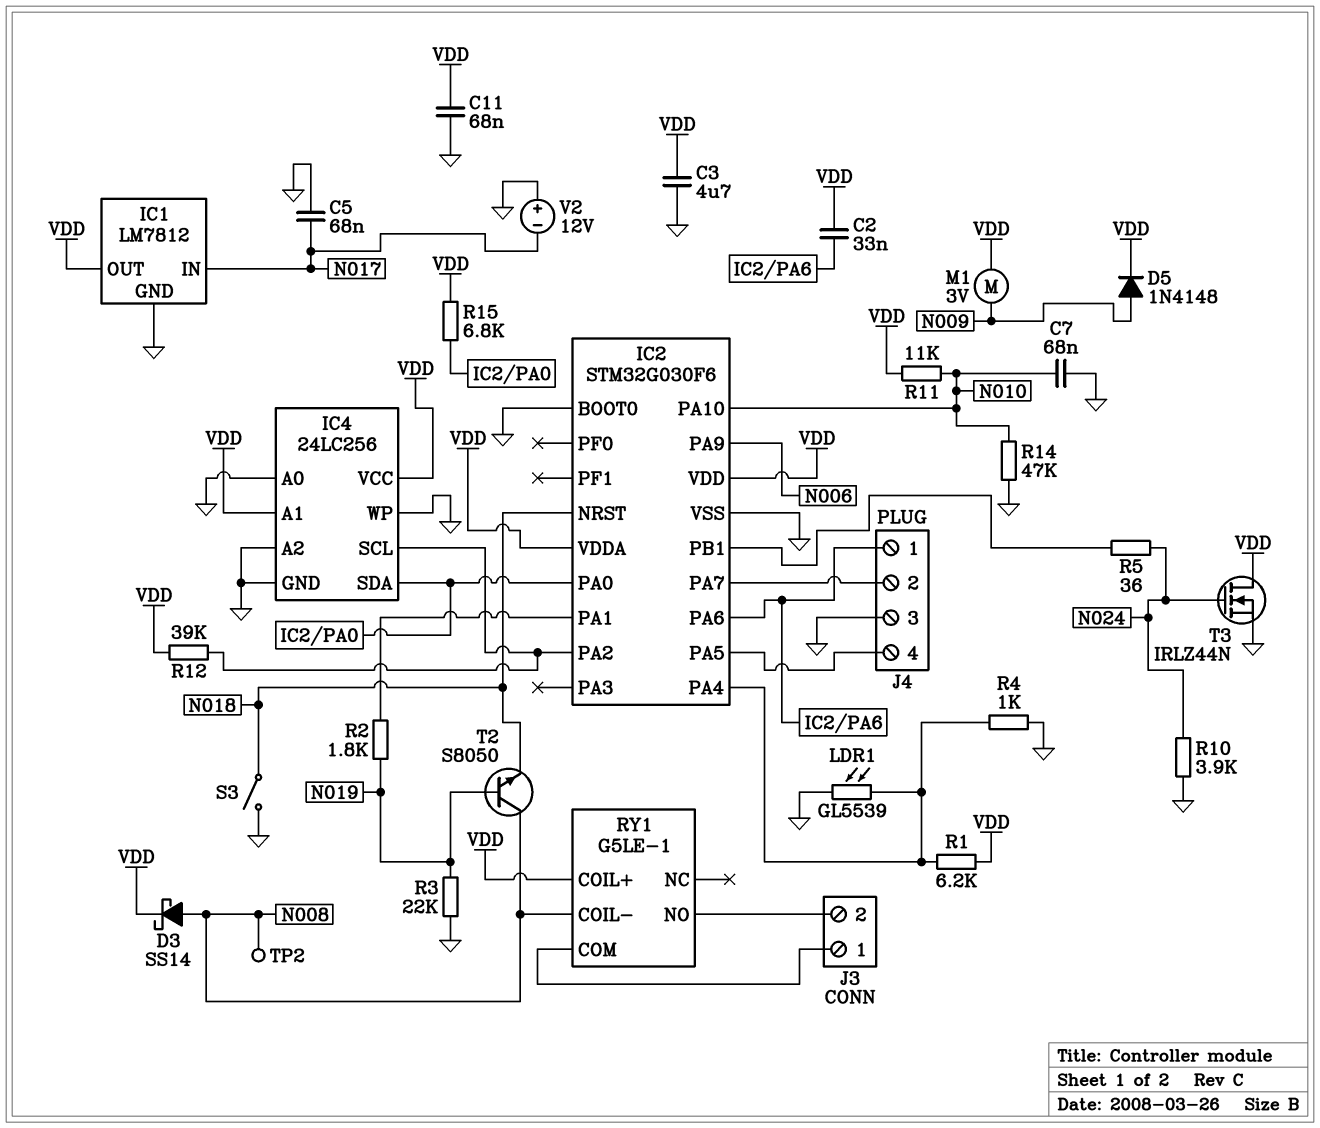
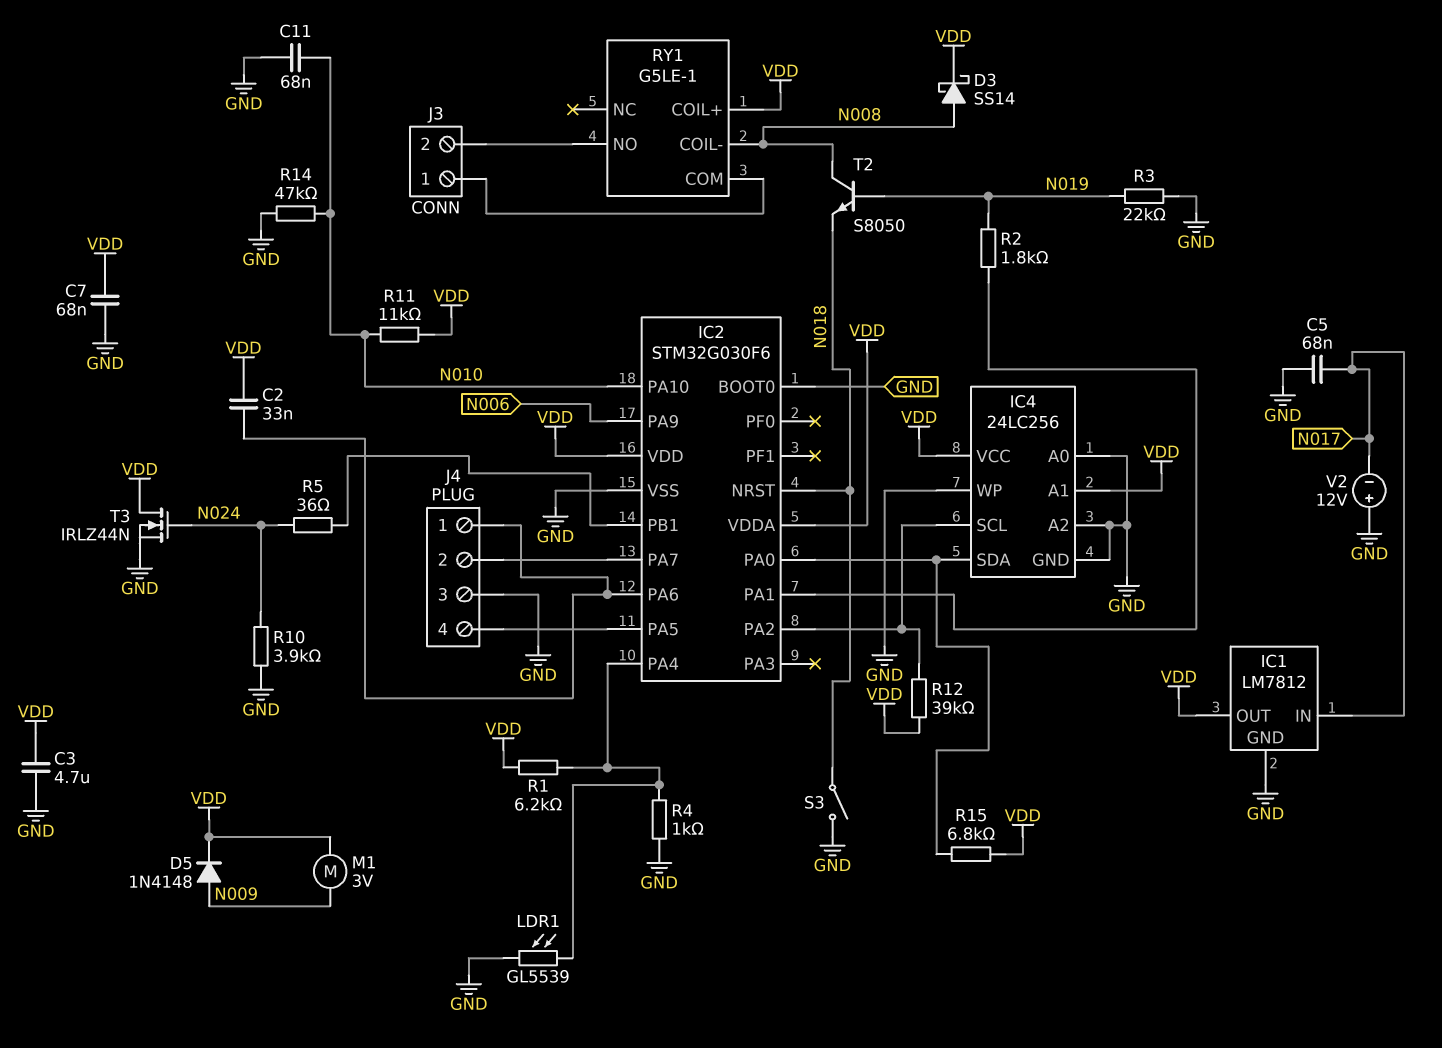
C7: 68nF (GND, N010) -> 68nF (GND, VDD)
C11: 68nF (GND, VDD) -> 68nF (GND, N010)
TP2: test point (N008) -> none

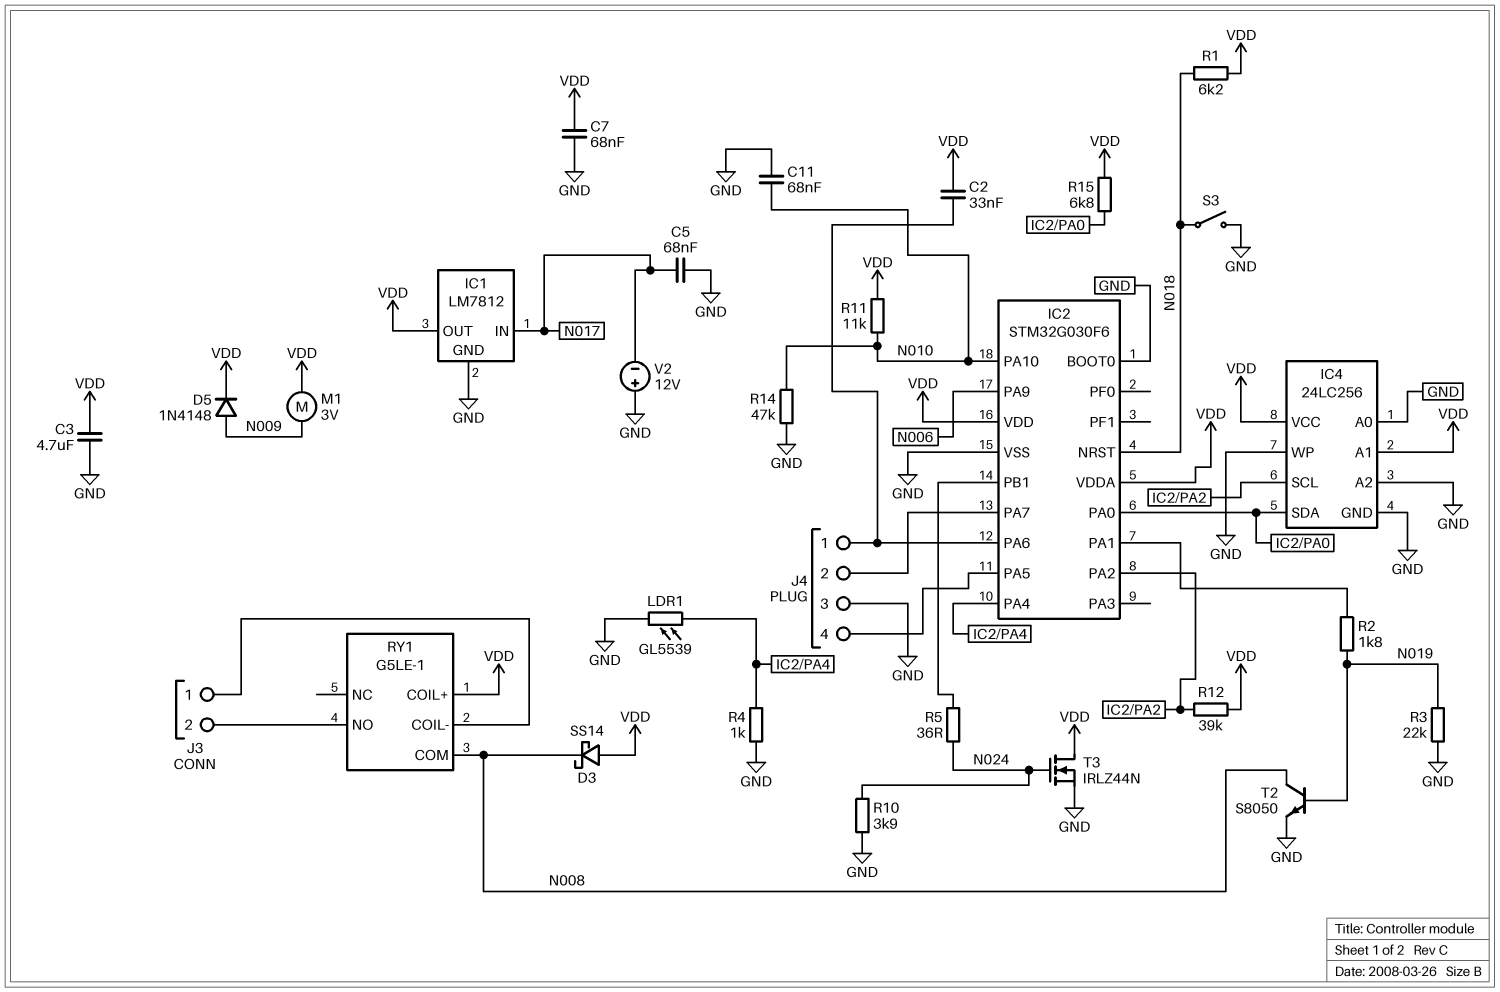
D3: schottky SS14 (A N008, K VDD) -> schottky SS14 (A VDD, K N008)
R1: 6.2k (IC2/PA4, VDD) -> 6.2k (N018, VDD)
RY1 pin COIL-: N008 -> J3/1
RY1 pin COM: J3/1 -> N008
T2: NPN S8050 (B N019, C N008, E N018) -> NPN S8050 (B N019, C N008, E GND)

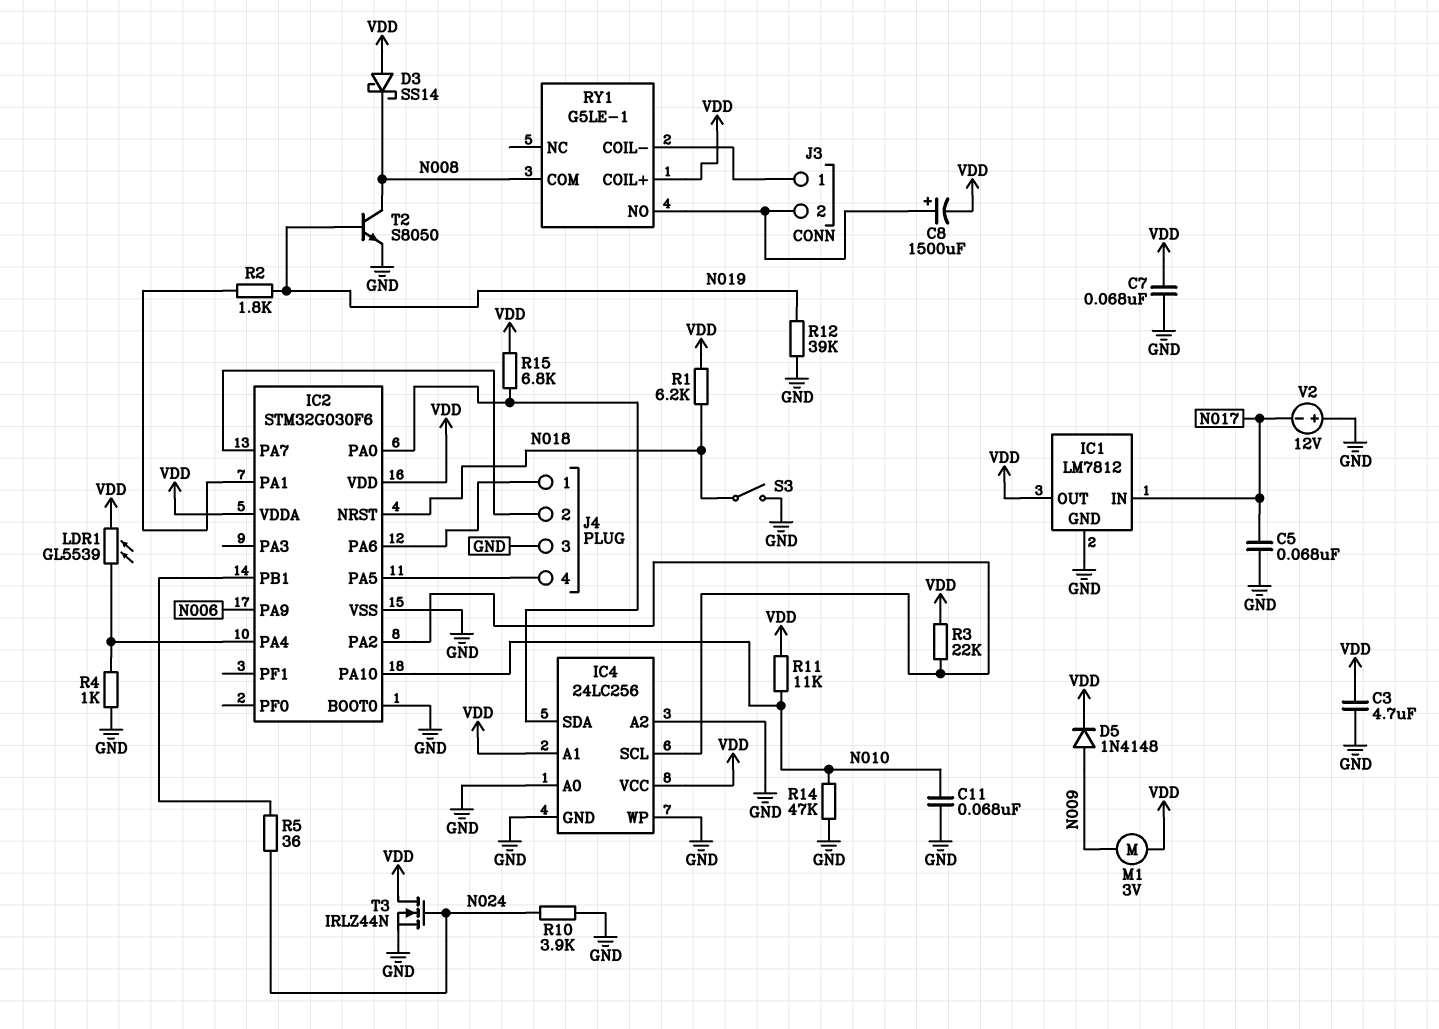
C2: 33nF (IC2/PA6, VDD) -> none
C8: none -> 1500uF (plus J3/2, minus VDD)
LDR1: GL5539 (GND, IC2/PA4) -> GL5539 (IC2/PA4, VDD)
R3: 22k (GND, N019) -> 22k (IC2/PA2, VDD)
R12: 39k (IC2/PA2, VDD) -> 39k (GND, N019)

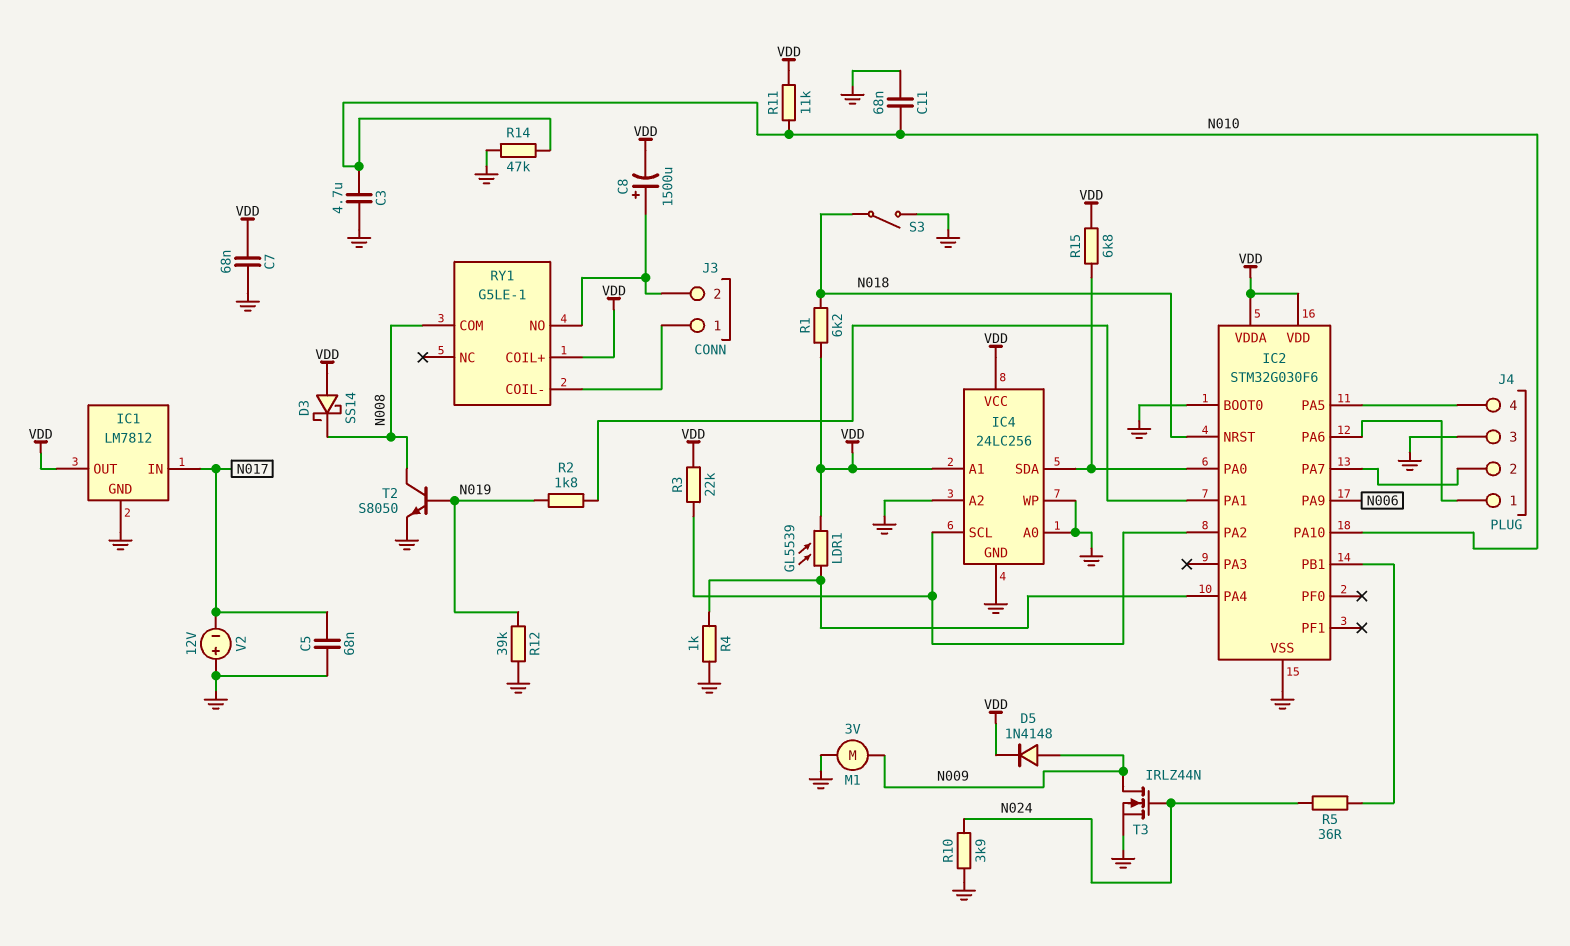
C3: 4.7uF (GND, VDD) -> 4.7uF (GND, N010)
M1: motor 3V (N009, VDD) -> motor 3V (GND, N009)
T3: NMOS IRLZ44N (G N024, D VDD, S GND) -> NMOS IRLZ44N (G N024, D N009, S GND)

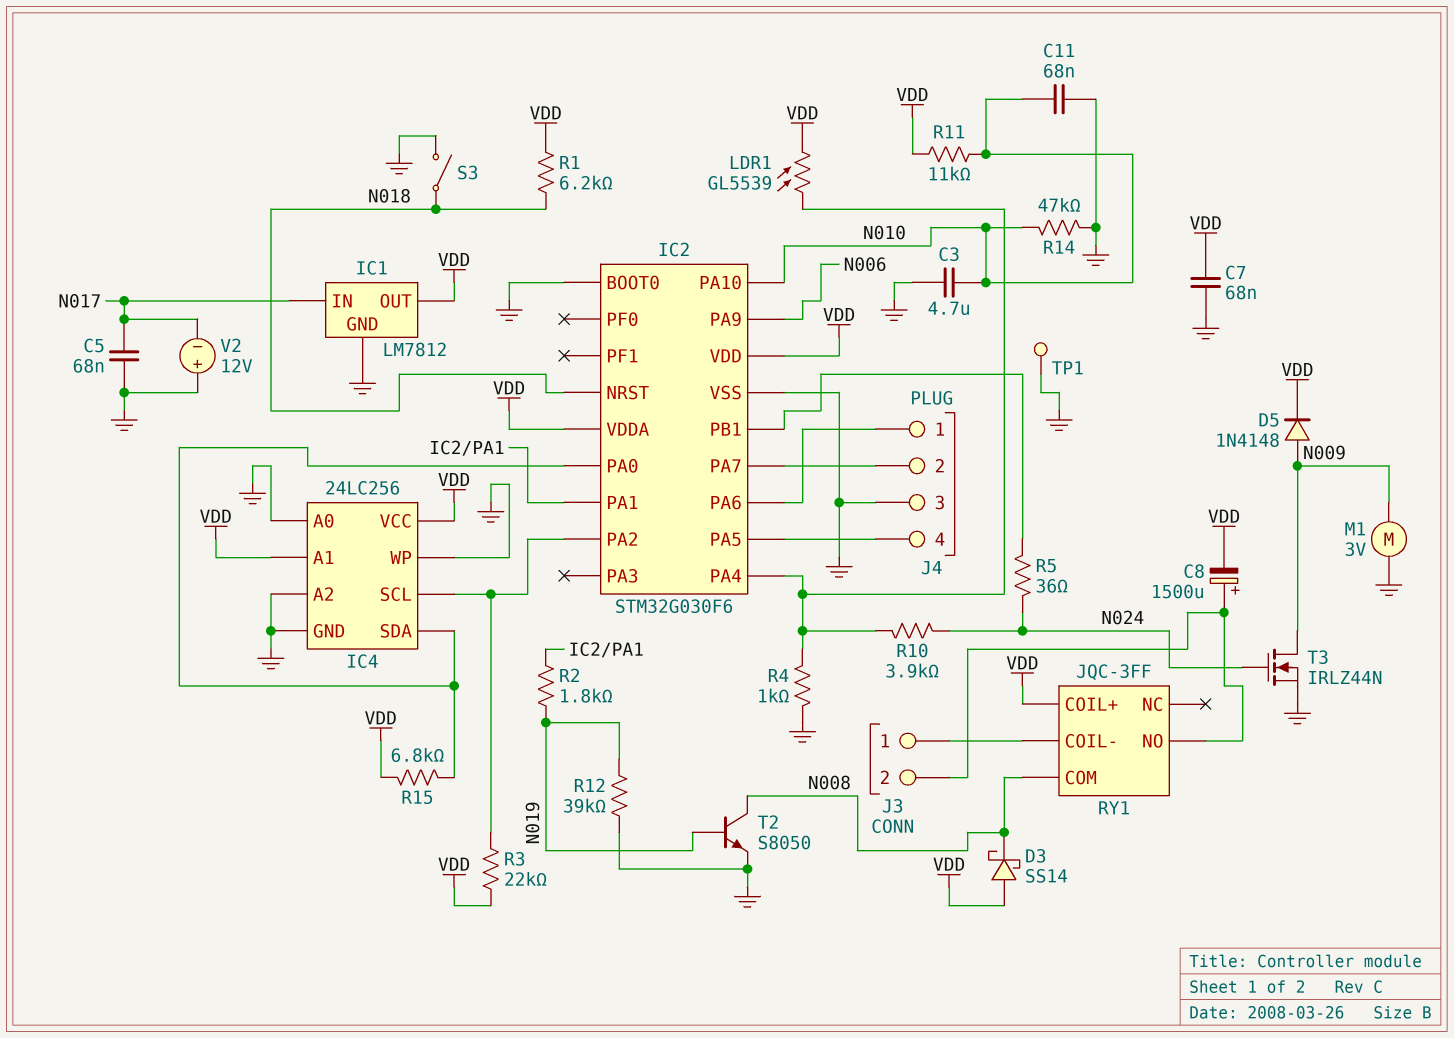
R10: 3.9k (GND, N024) -> 3.9k (IC2/PA4, N024)
RY1: G5LE-1 -> JQC-3FF
TP1: none -> test point (GND)

